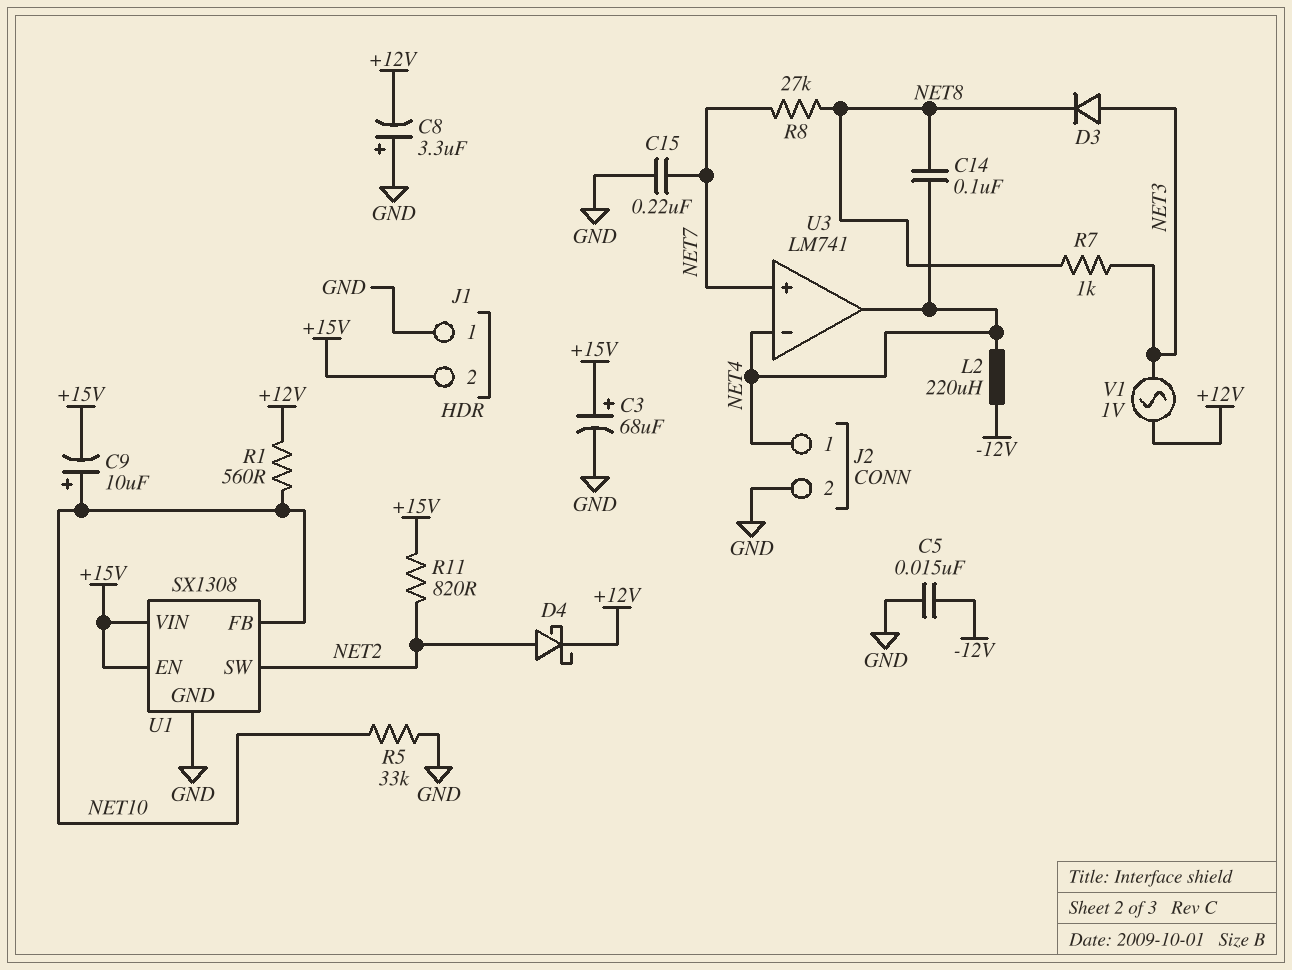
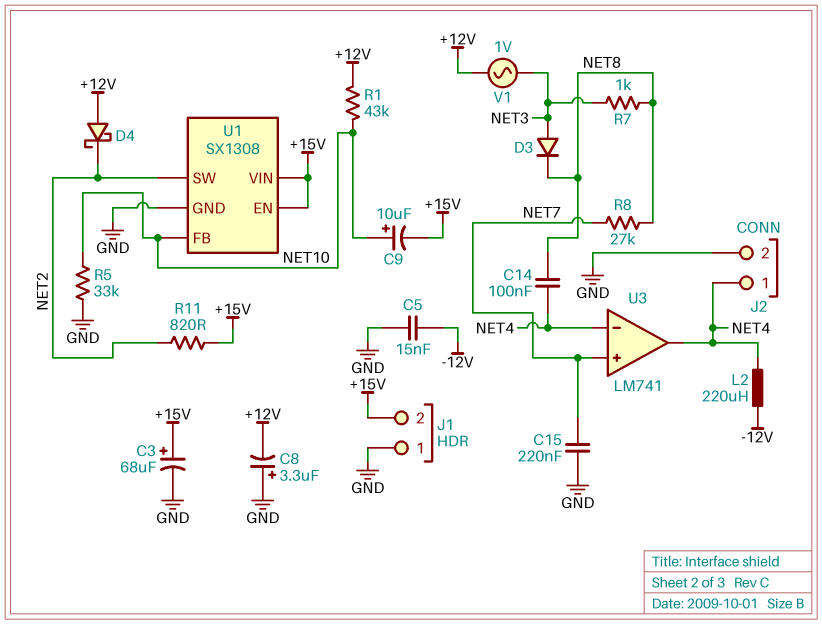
D4: schottky (A NET2, K +12V) -> schottky (A +12V, K NET2)
R1: 560 (+12V, NET10) -> 43k (+12V, NET10)

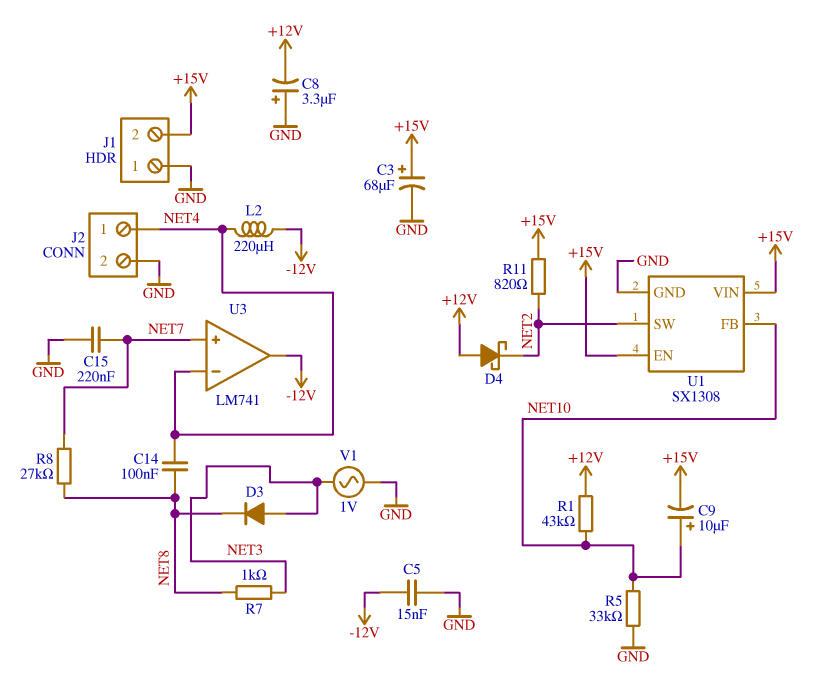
U3 pin out: NET4 -> -12V
V1: AC 1V (+12V, NET3) -> AC 1V (GND, NET3)

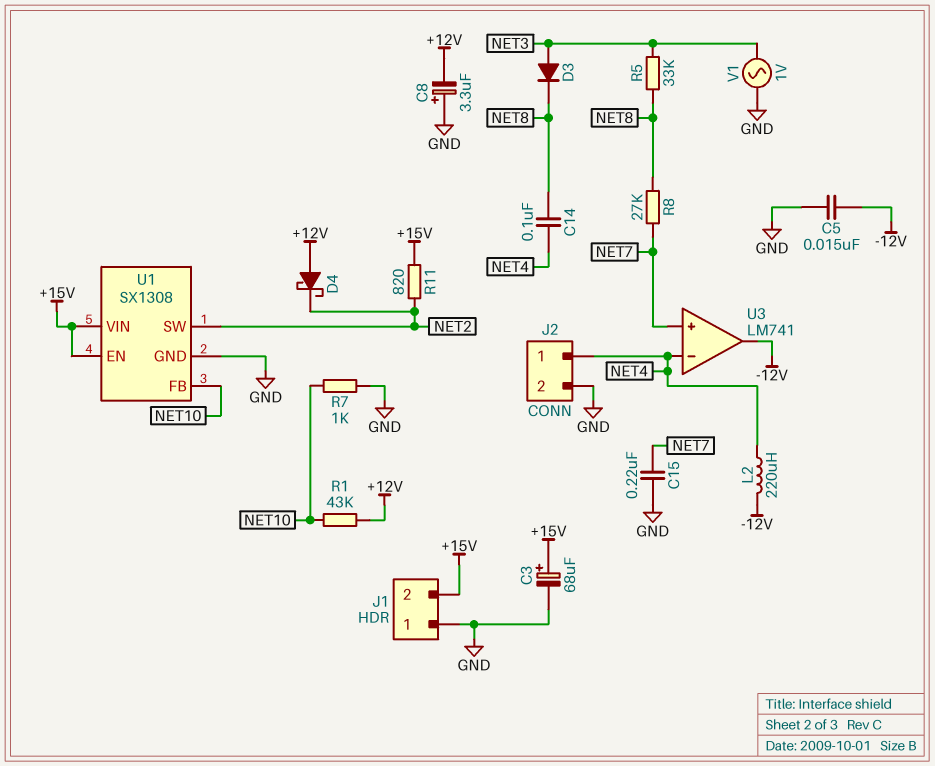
C9: 10uF (plus NET10, minus +15V) -> none
R5: 33k (GND, NET10) -> 33k (NET3, NET8)
R7: 1k (NET3, NET8) -> 1k (GND, NET10)

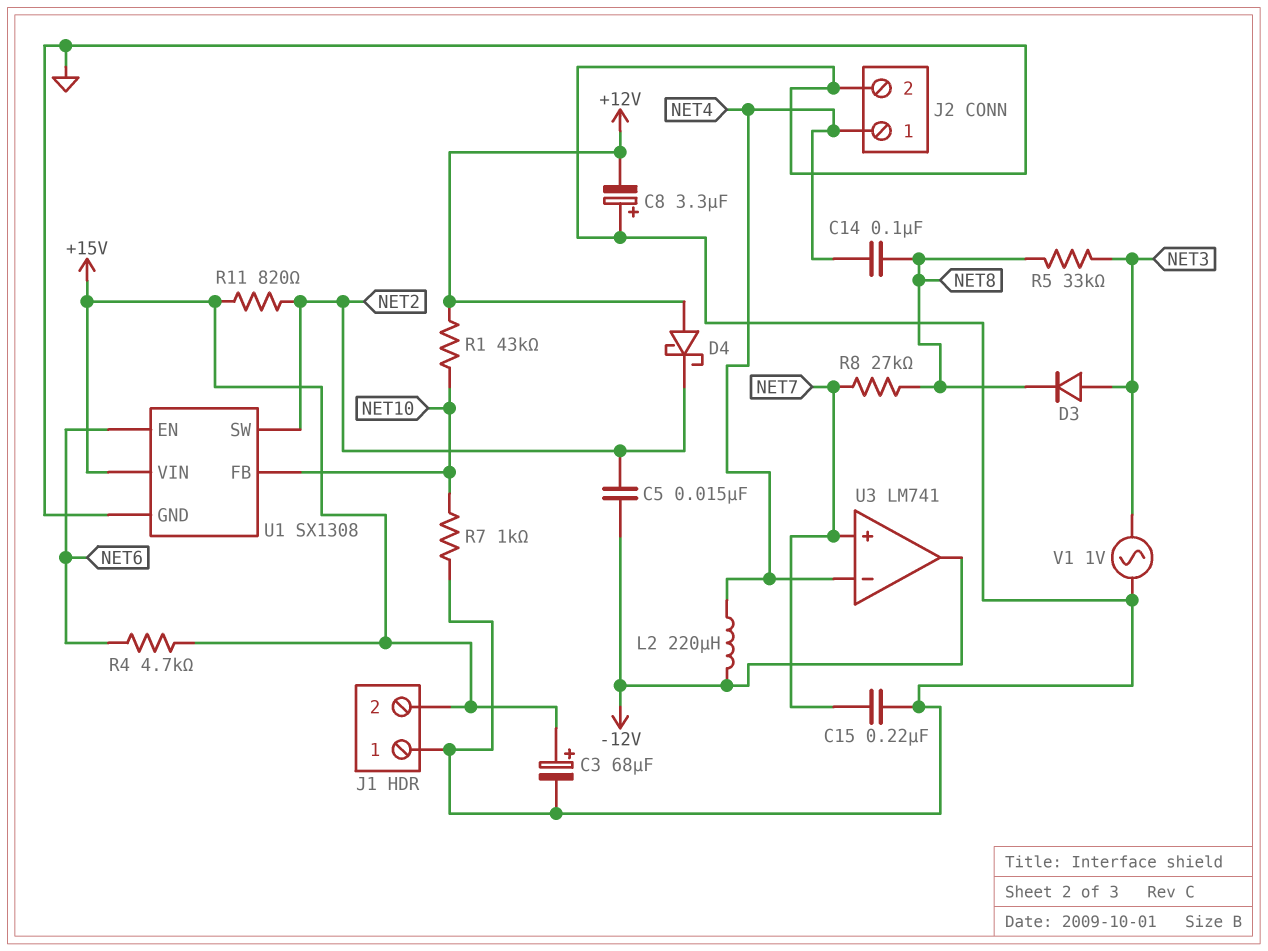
C5: 15nF (-12V, GND) -> 15nF (-12V, NET2)
R4: none -> 4.7k (+15V, NET6)
U1 pin EN: +15V -> NET6

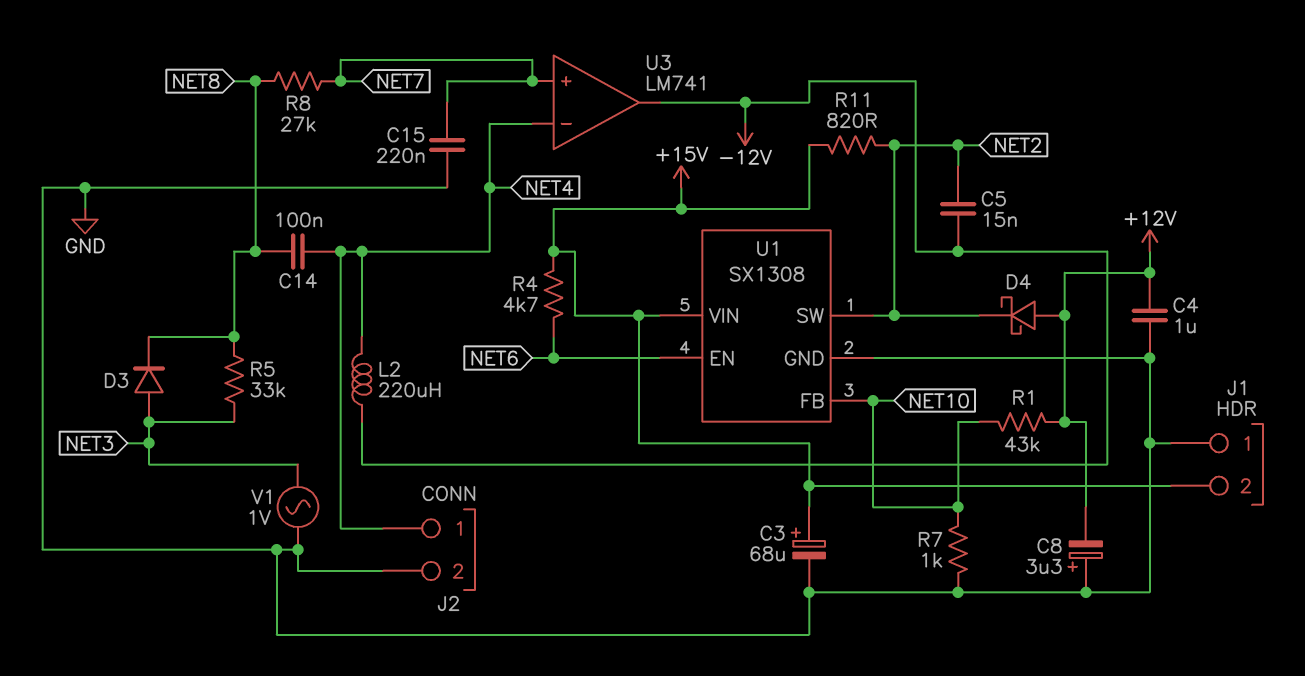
C4: none -> 1uF (+12V, GND)

